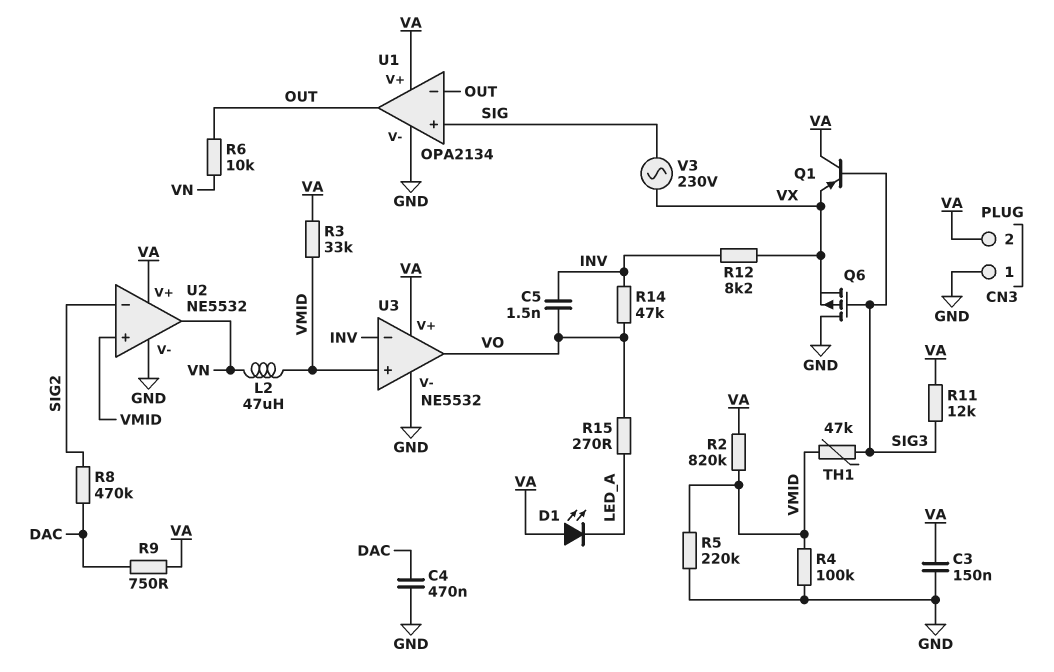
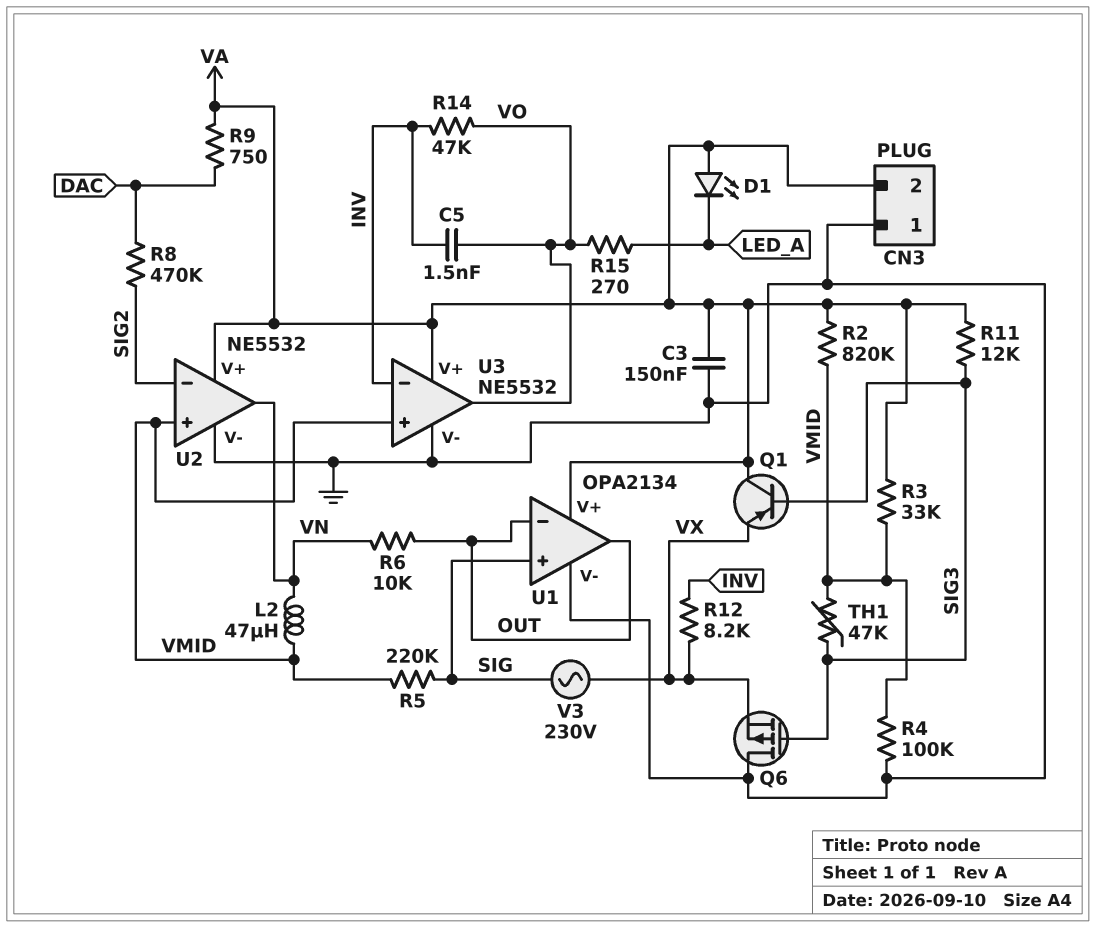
C4: 470nF (DAC, GND) -> none
R5: 220k (GND, VMID) -> 220k (SIG, VMID)

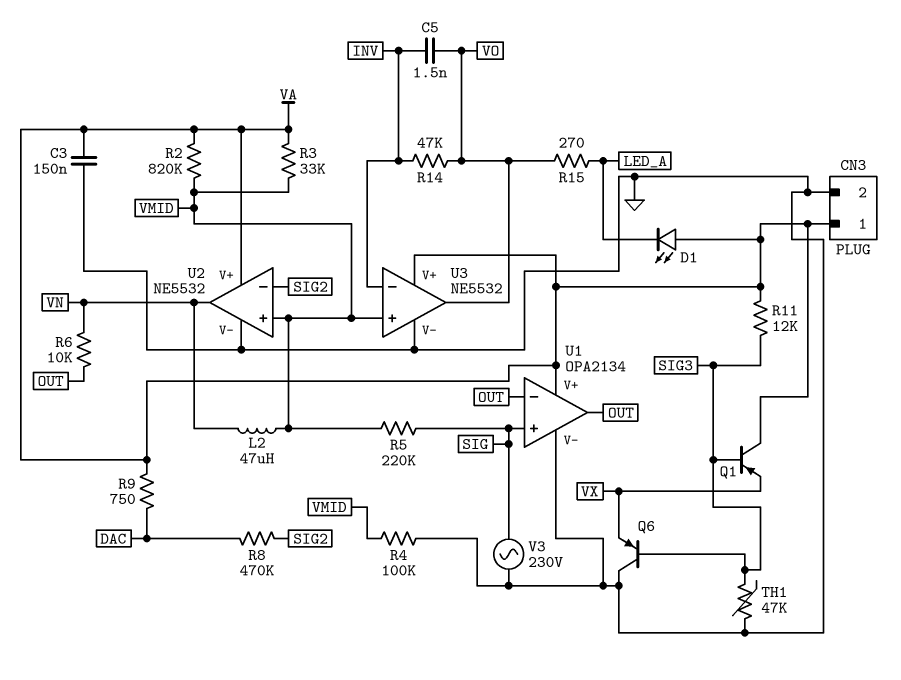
CN3 pin 1: GND -> VA
CN3 pin 2: VA -> GND
Q6: PMOS (G SIG3, D GND, S VX) -> PNP (B SIG3, C GND, E VX)
R12: 8.2k (INV, VX) -> none
TH1: 47k (SIG3, VMID) -> 47k (GND, SIG3)
V3: AC 230V (SIG, VX) -> AC 230V (GND, SIG)

